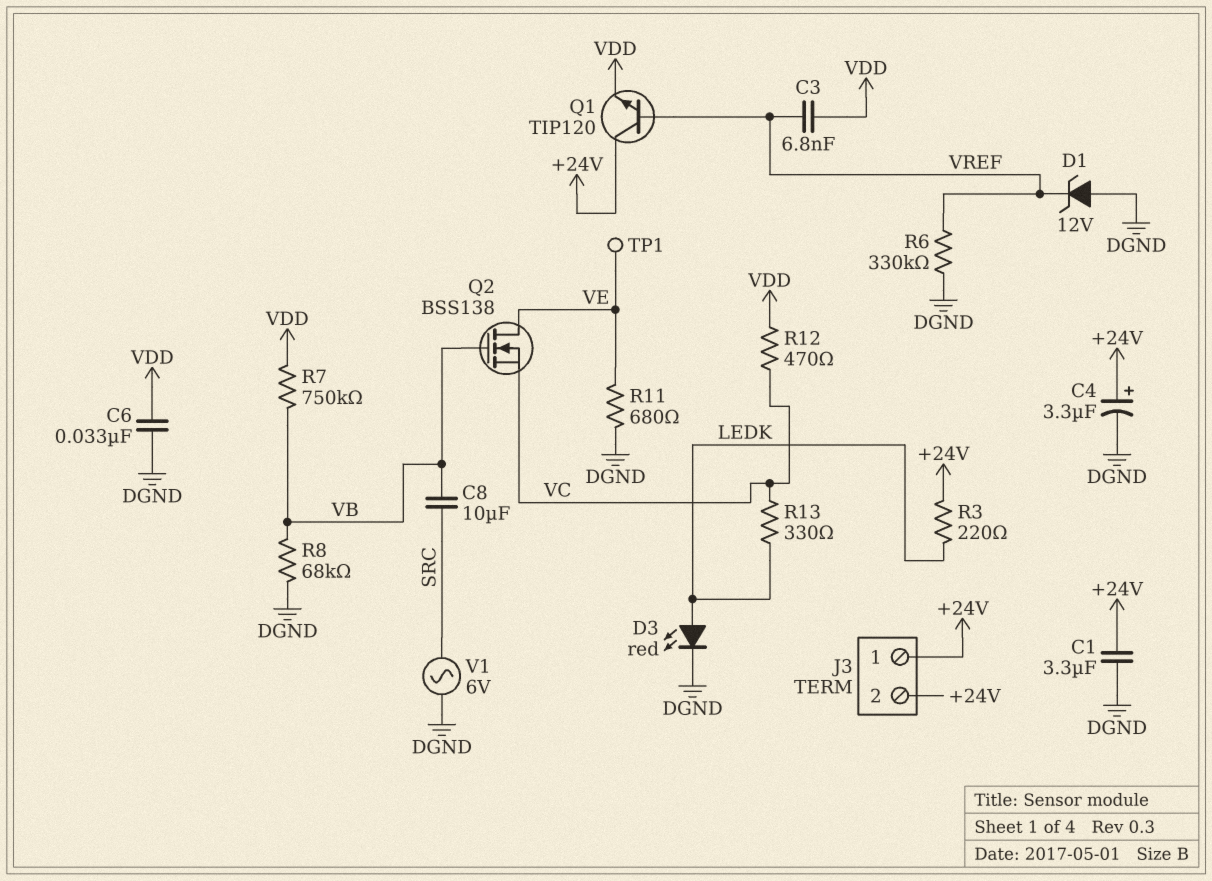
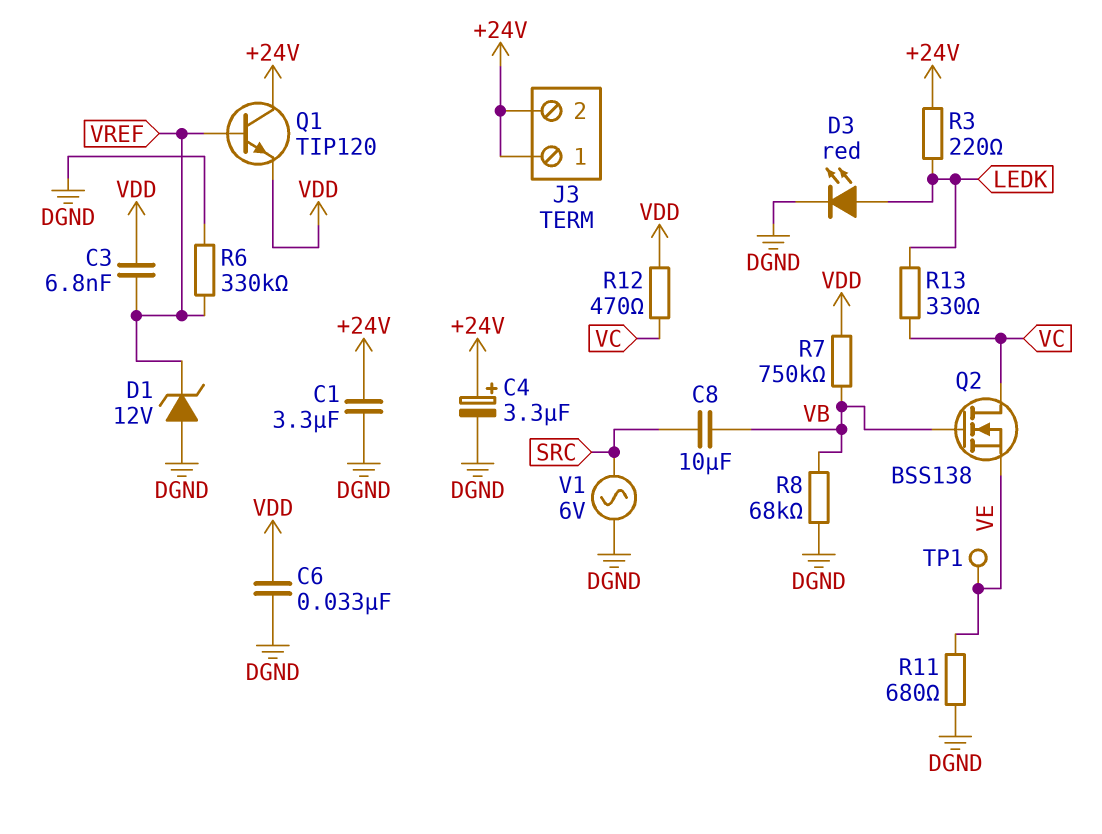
Q2: NMOS BSS138 (G VB, D VE, S VC) -> NMOS BSS138 (G VB, D VC, S VE)

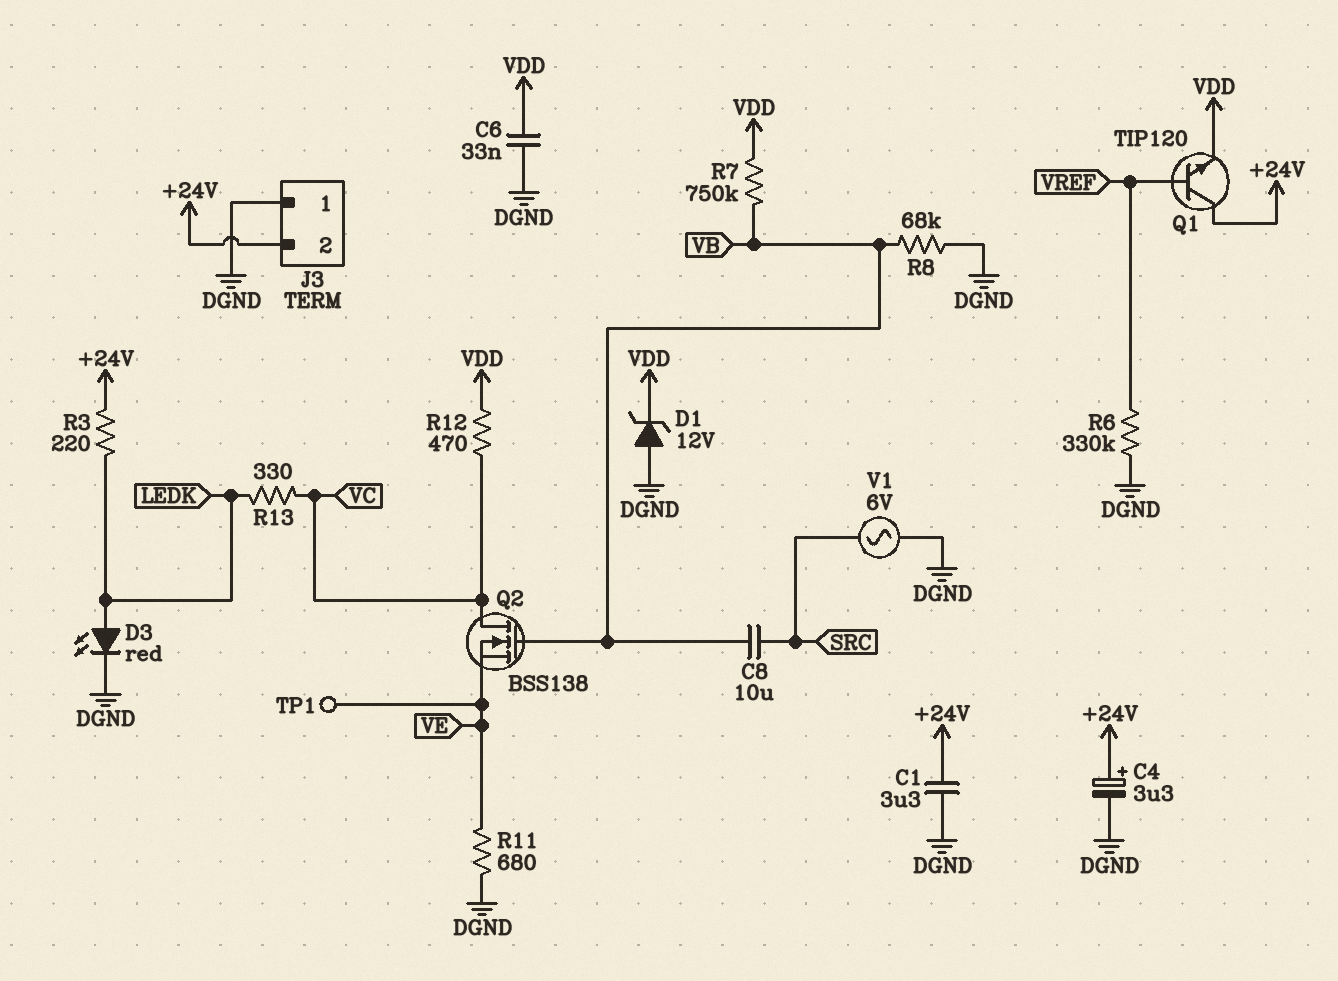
C3: 6.8nF (VDD, VREF) -> none
D1: zener 12V (A DGND, K VREF) -> zener 12V (A DGND, K VDD)
J3 pin 1: +24V -> DGND

